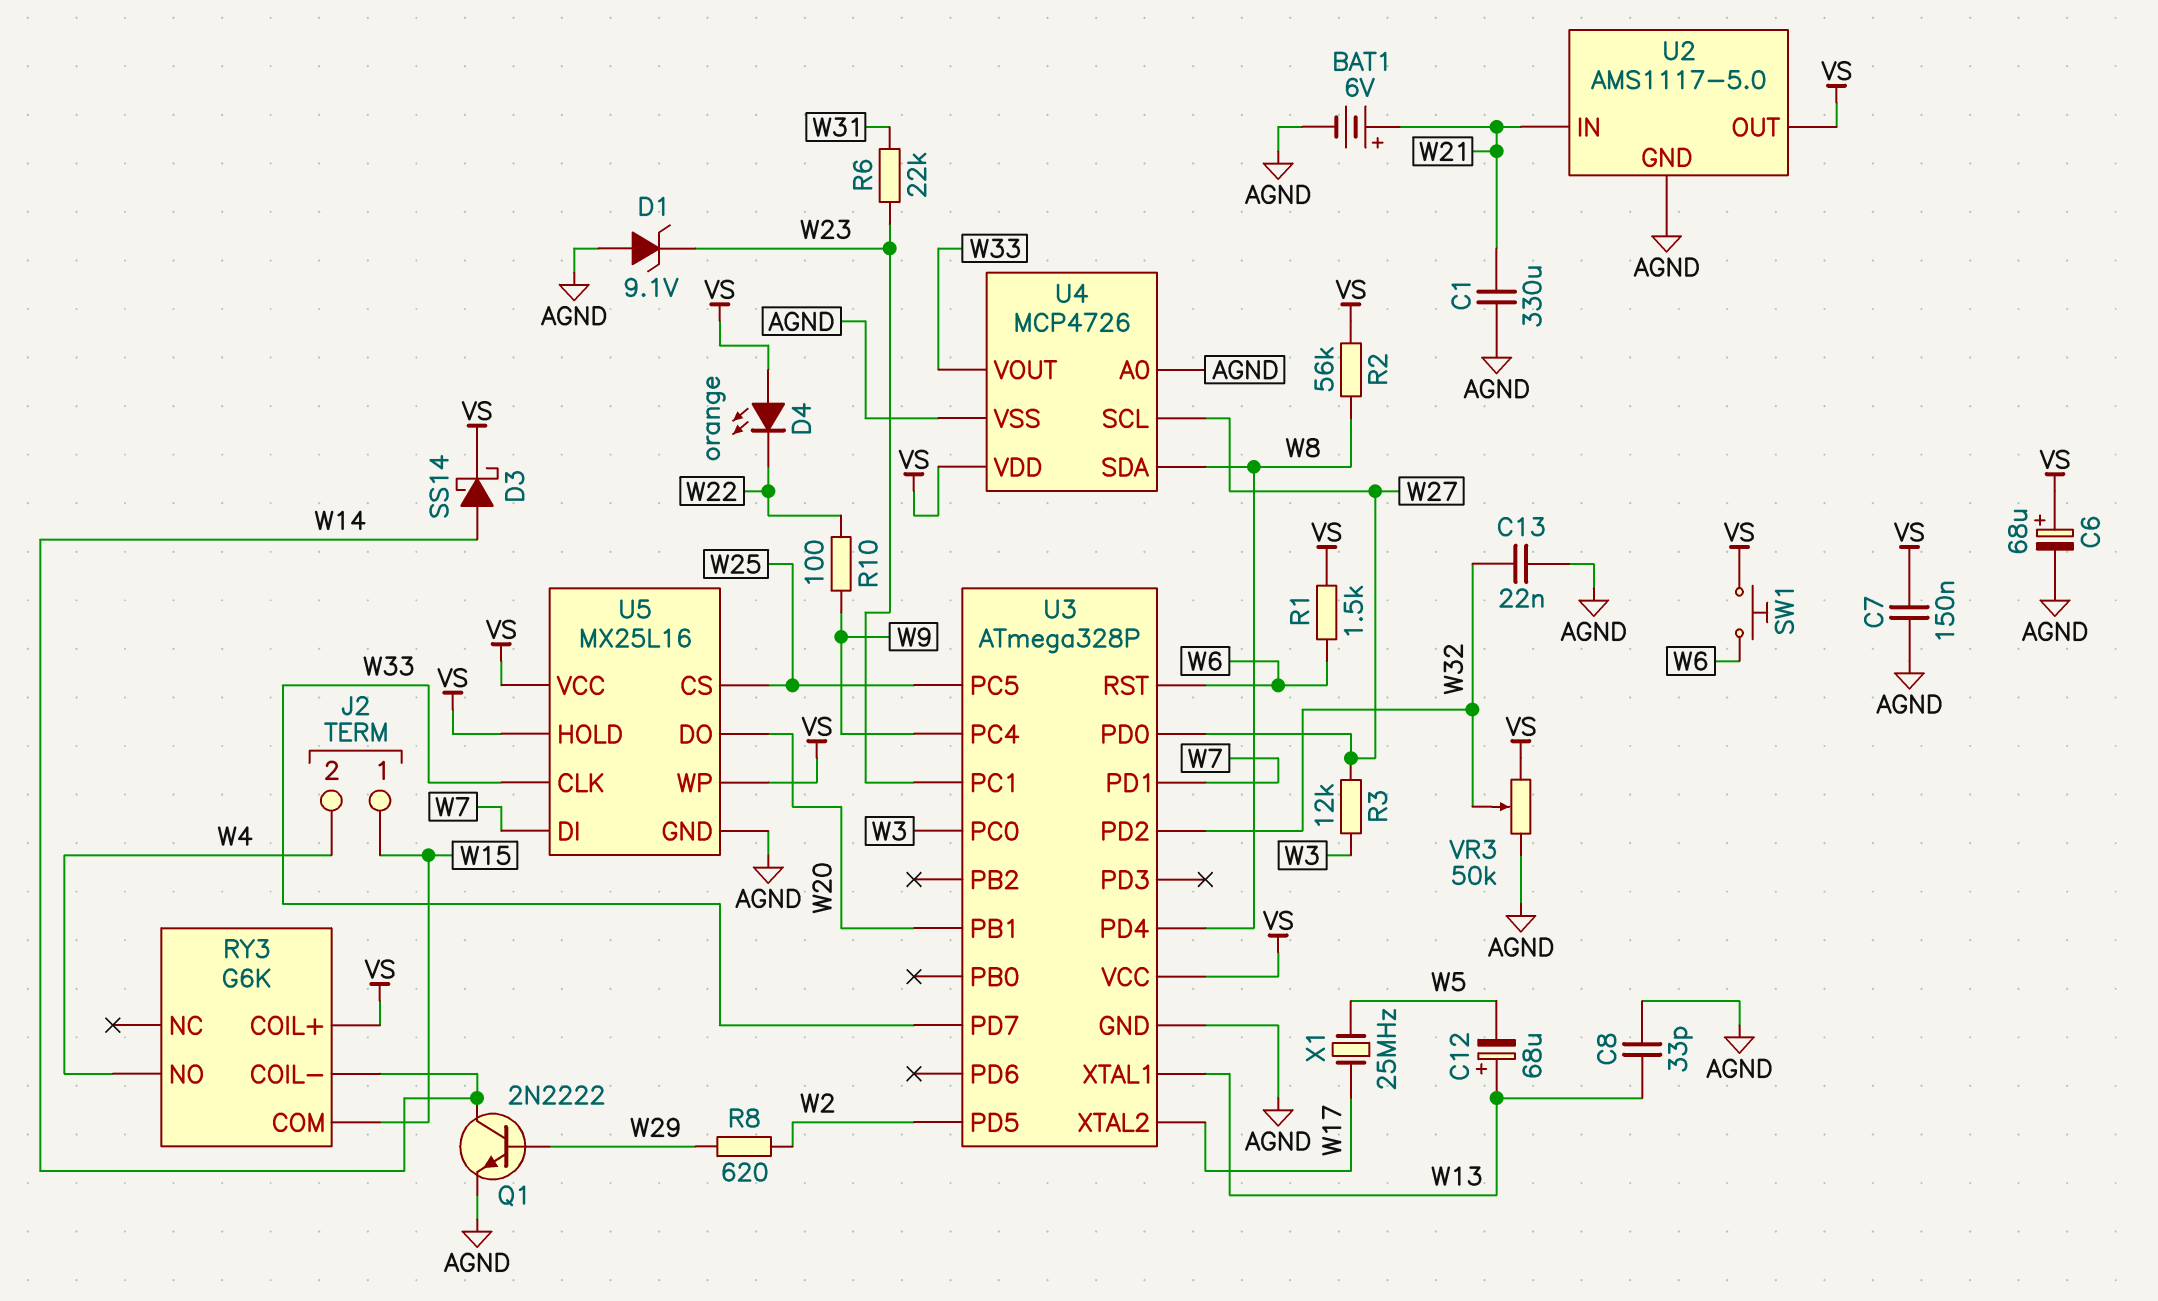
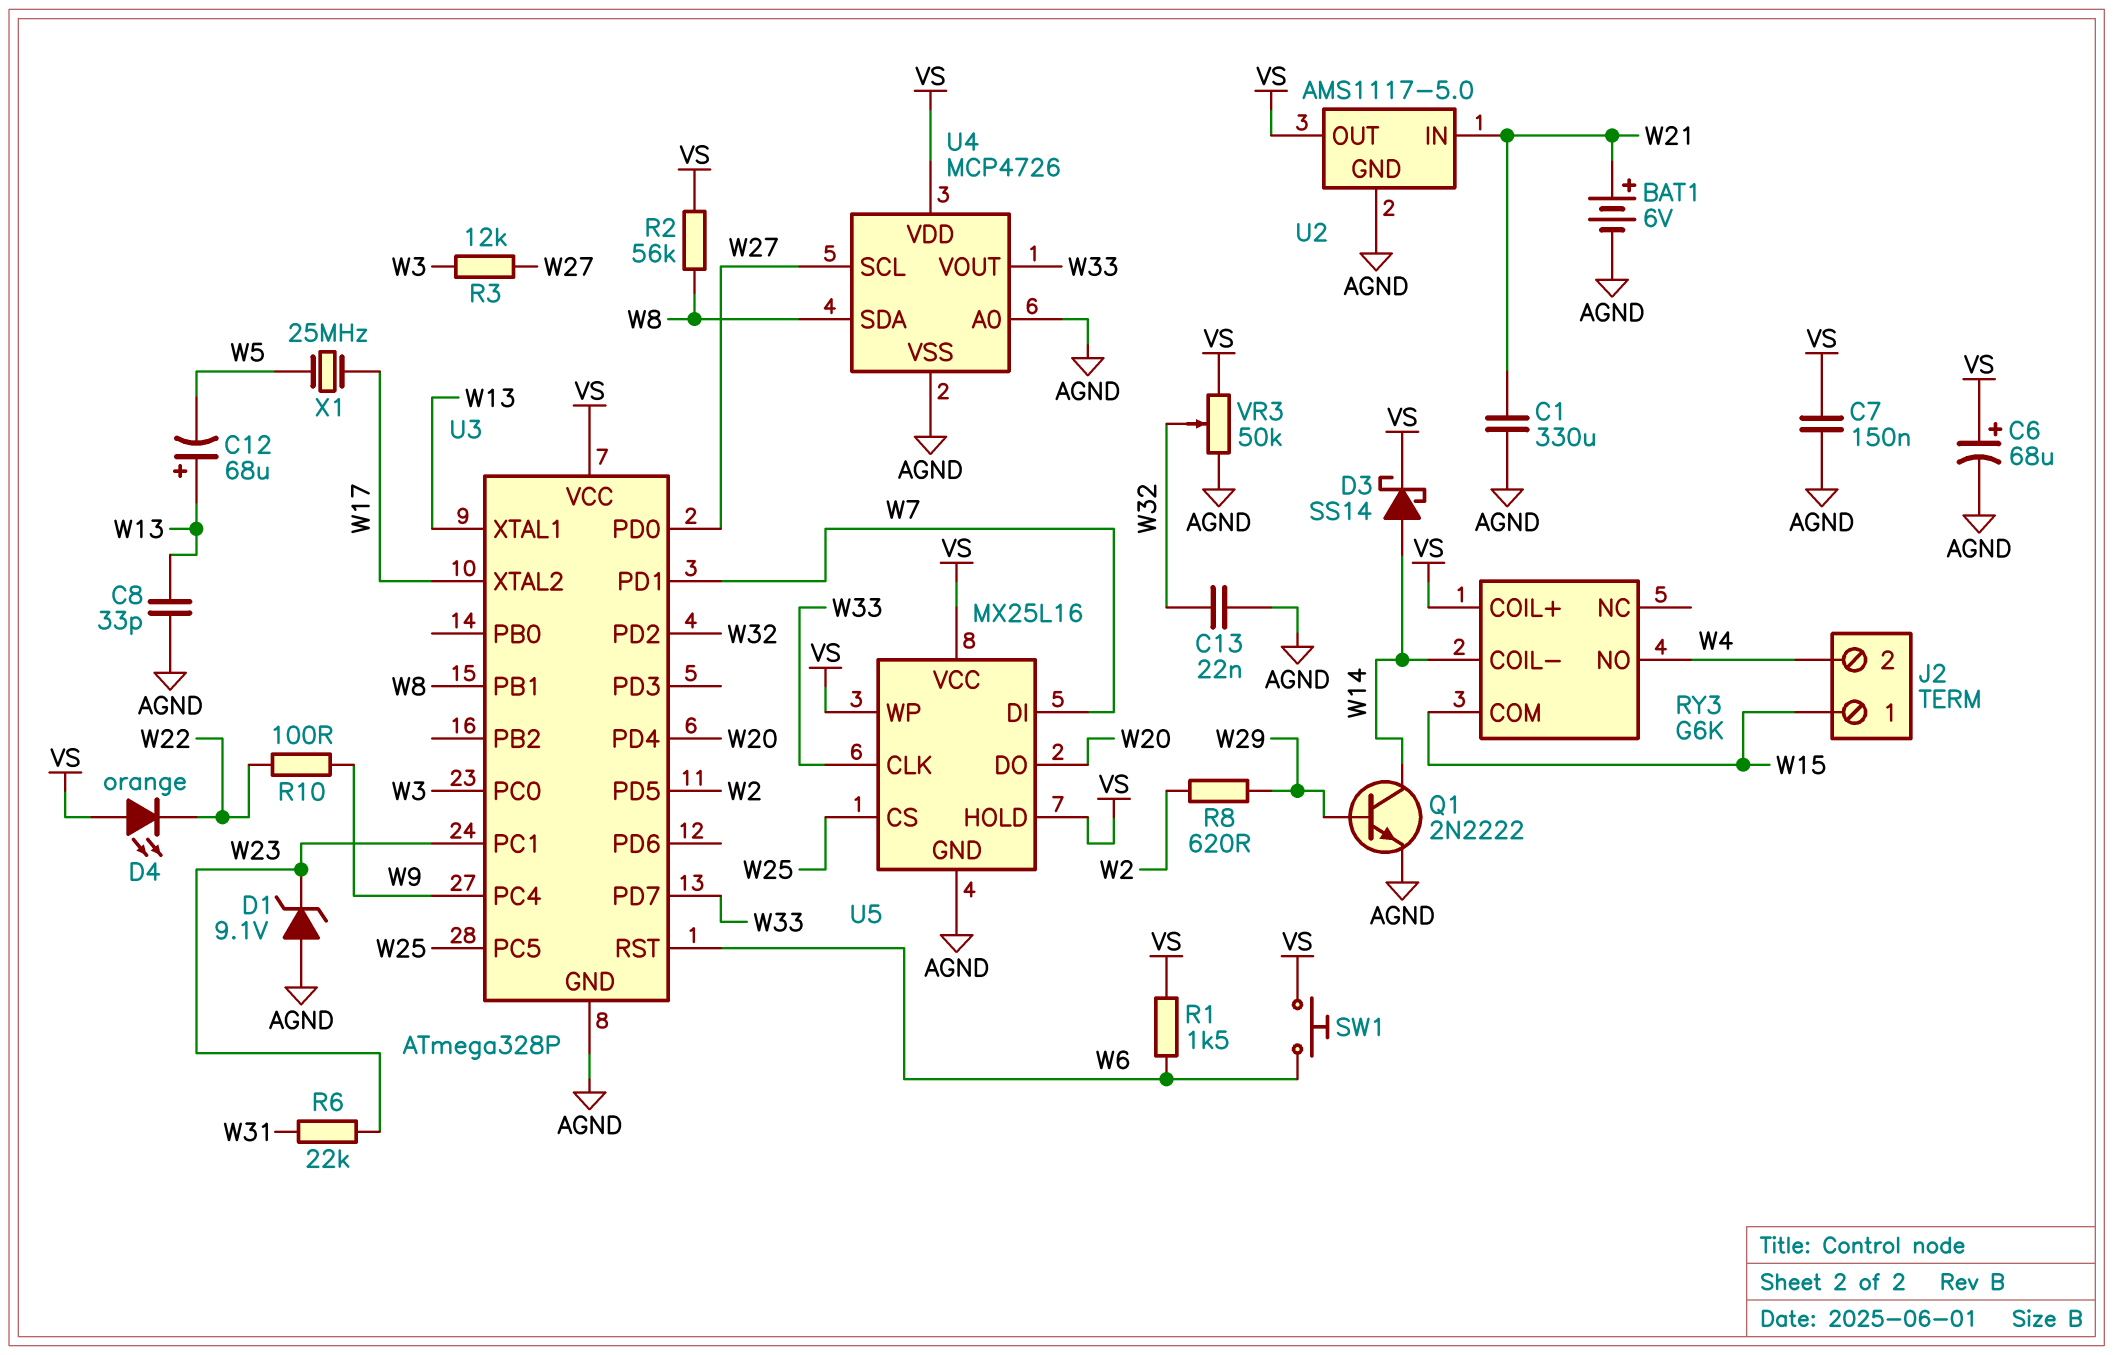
U3 pin PB1: W20 -> W8
U3 pin PD4: W8 -> W20

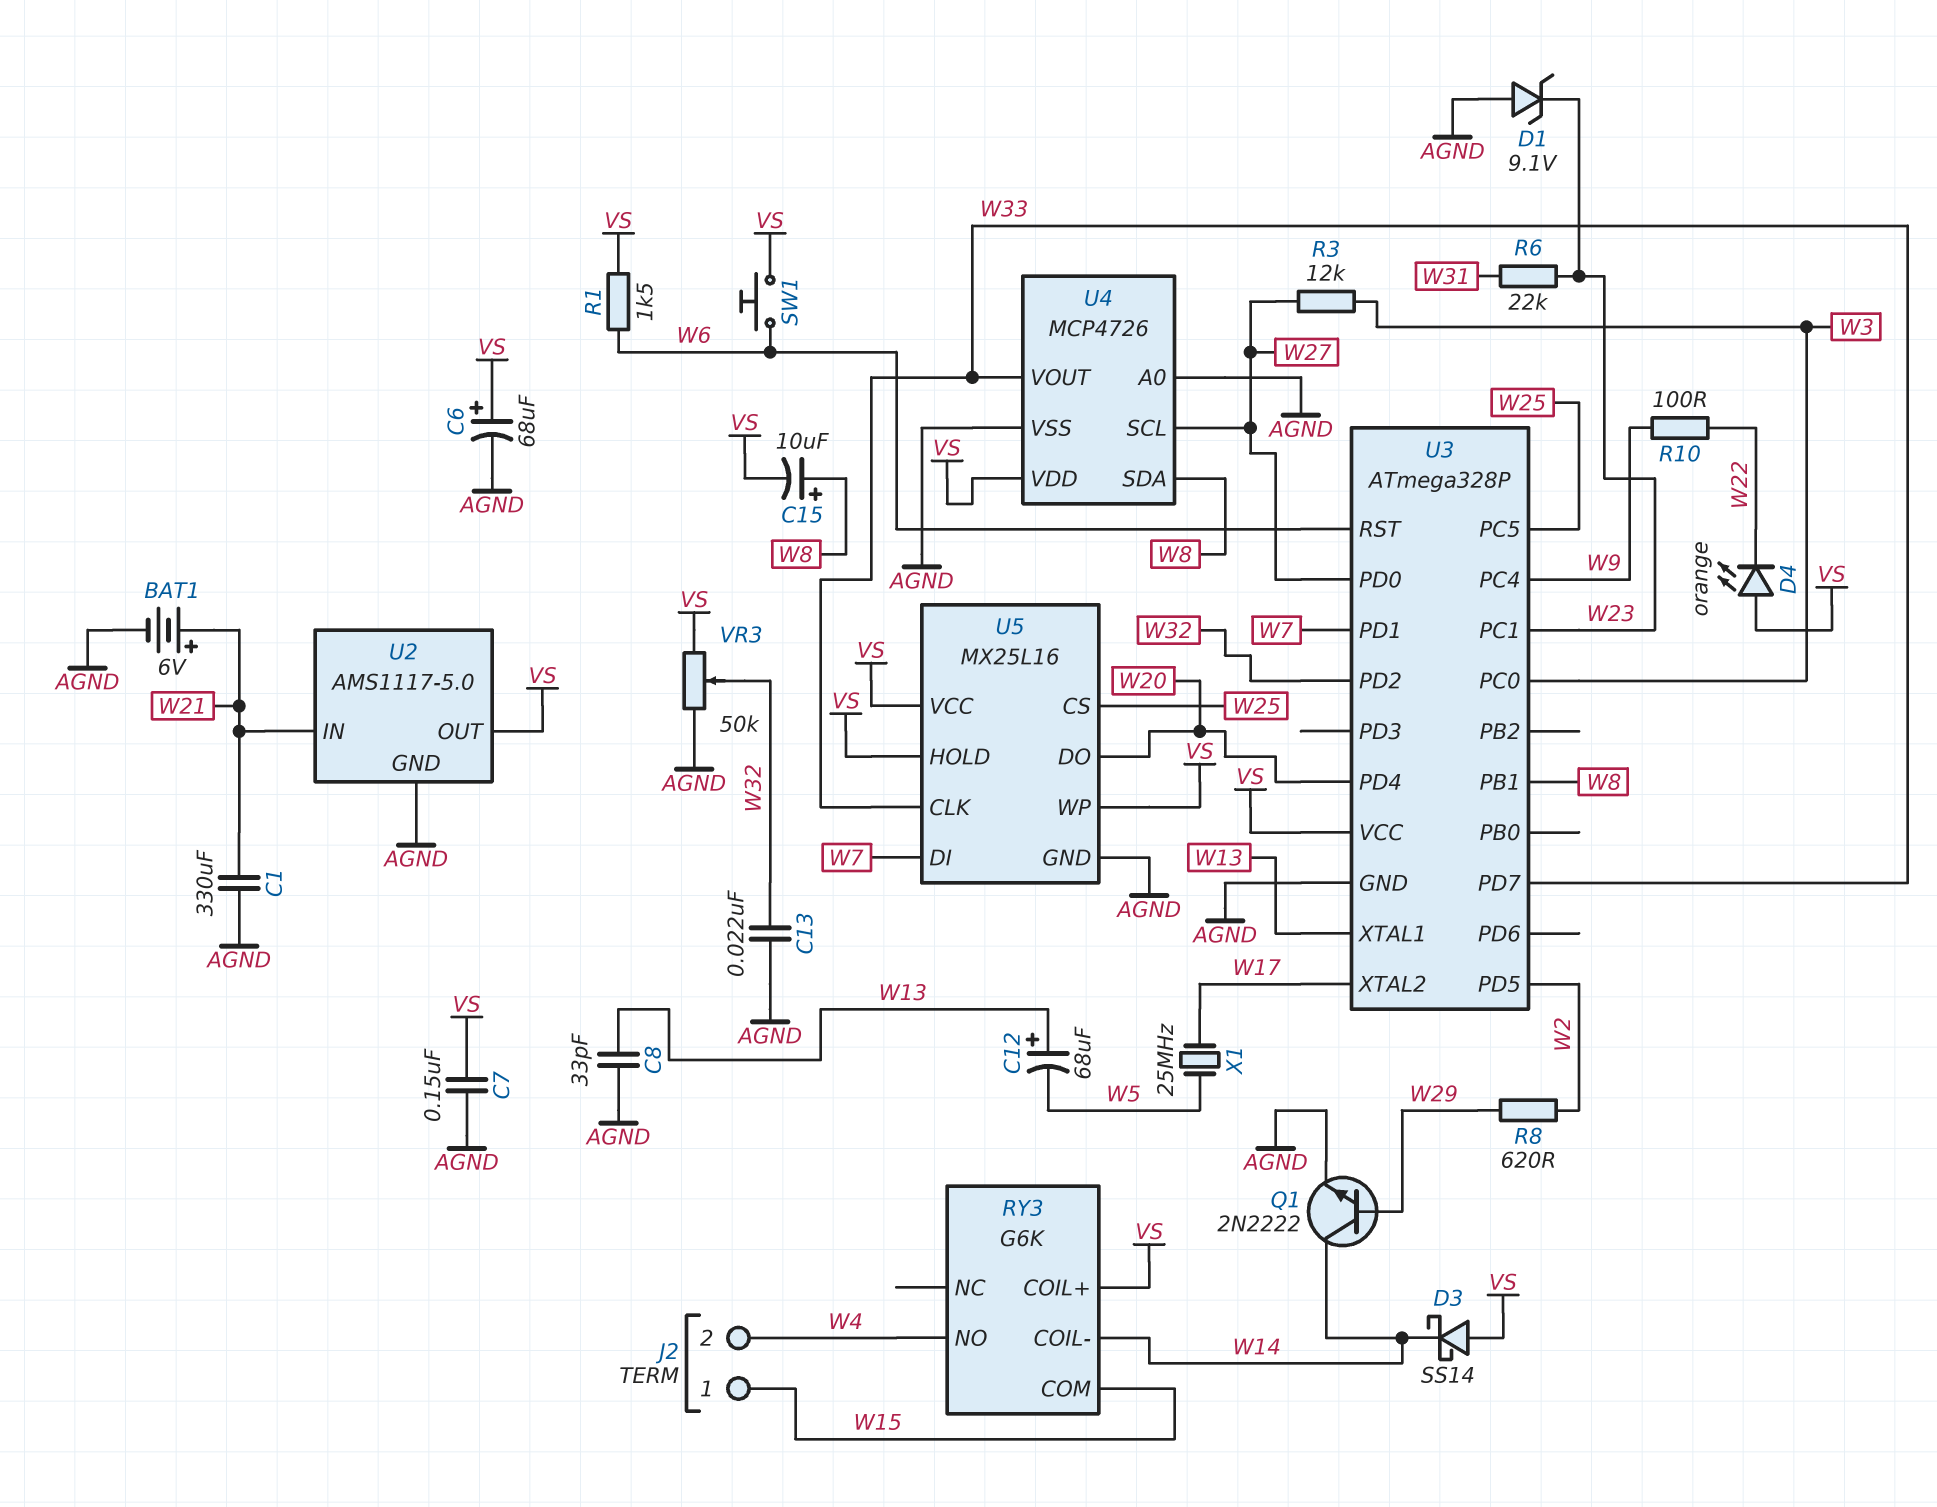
C15: none -> 10uF (plus W8, minus VS)
D3: schottky SS14 (A W14, K VS) -> schottky SS14 (A VS, K W14)
R2: 56k (VS, W8) -> none

